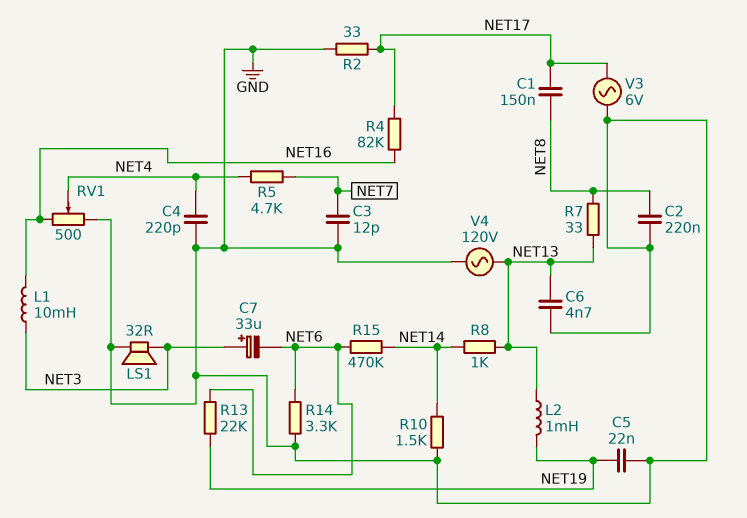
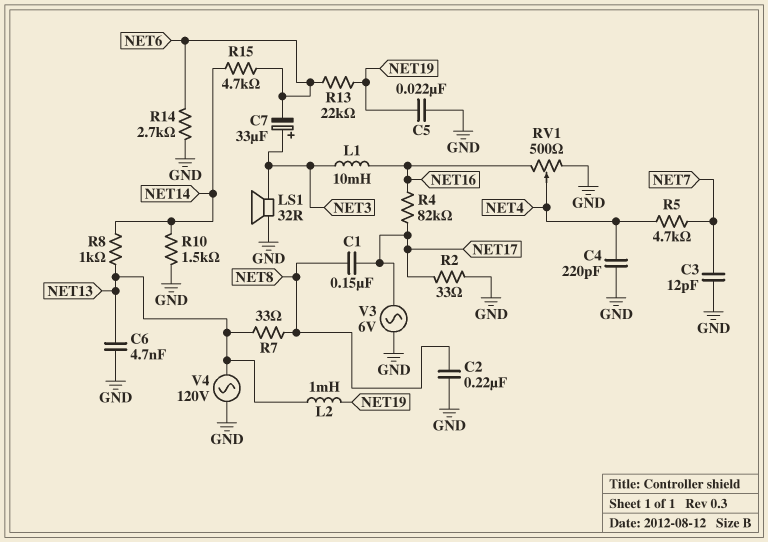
R14: 3.3k (GND, NET6) -> 2.7k (GND, NET6)
R15: 470k (NET6, NET14) -> 4.7k (NET6, NET14)

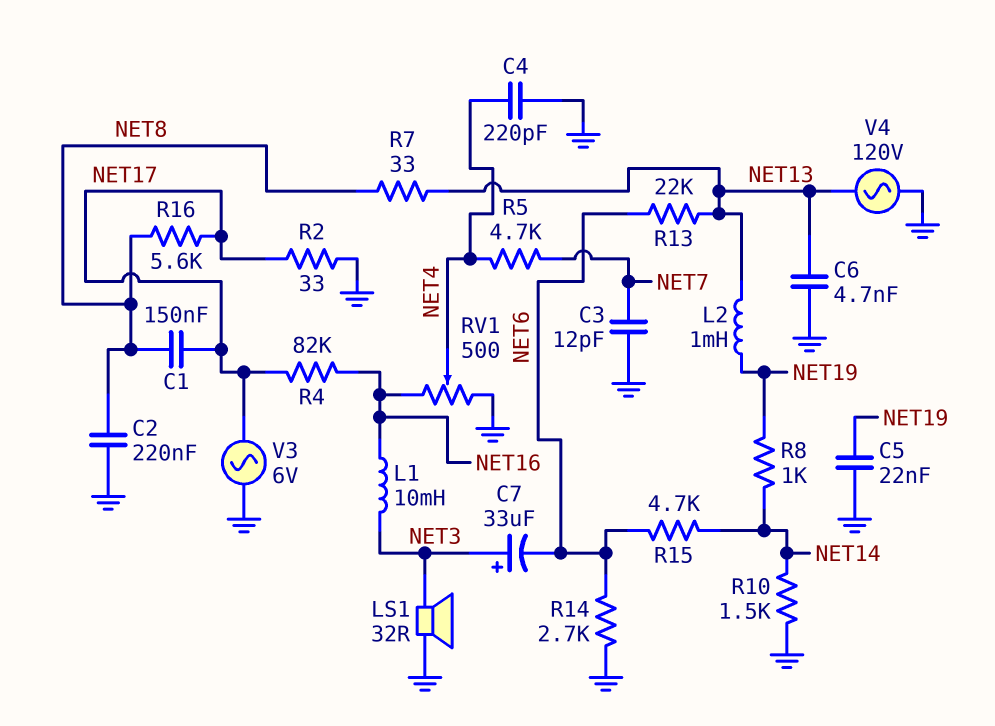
R8: 1k (NET13, NET14) -> 1k (NET14, NET19)
R13: 22k (NET6, NET19) -> 22k (NET6, NET13)
R16: none -> 5.6k (NET8, NET17)

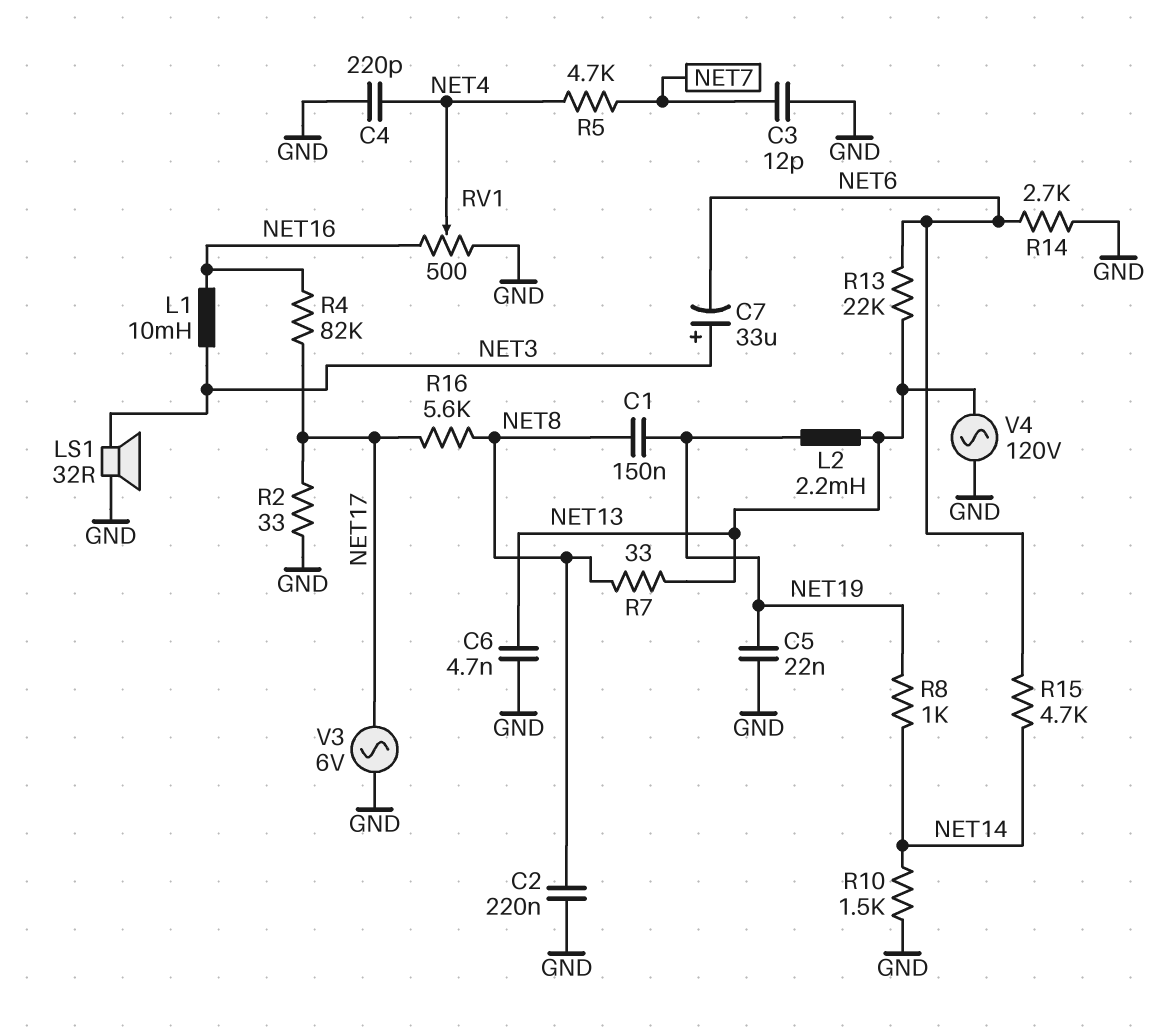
C1: 150nF (NET8, NET17) -> 150nF (NET8, NET19)
L2: 1mH (NET13, NET19) -> 2.2mH (NET13, NET19)

